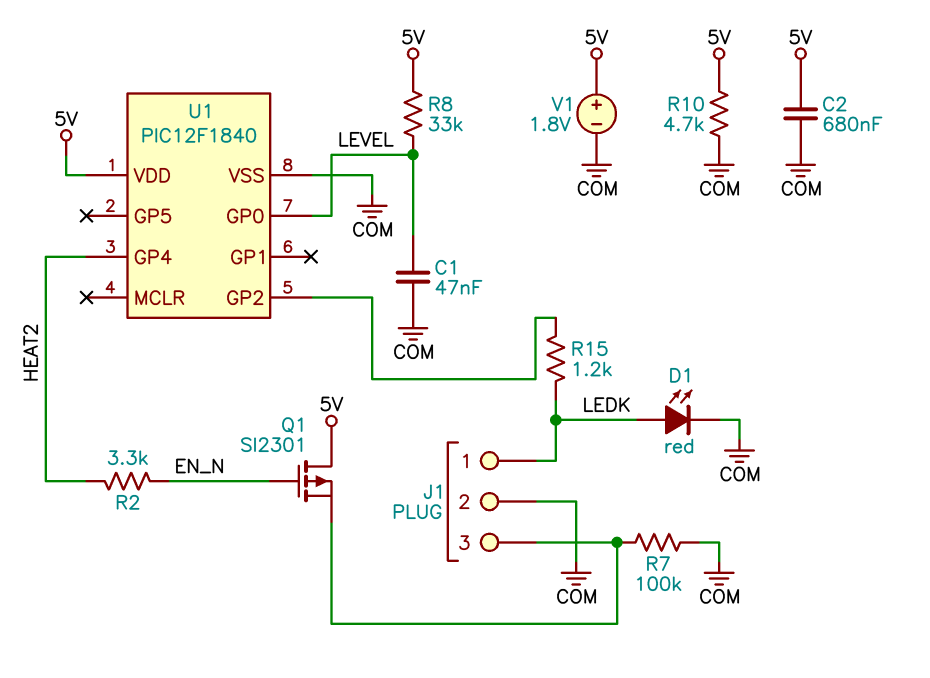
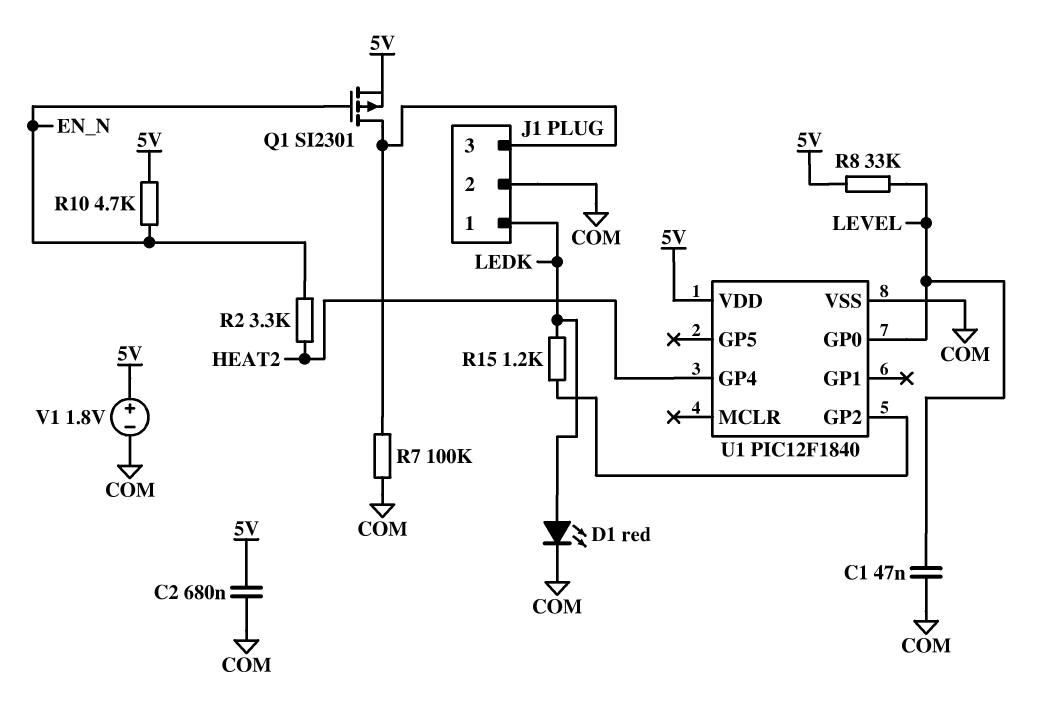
Q1: PMOS SI2301 (G EN_N, D 5V, S J1/3) -> PMOS SI2301 (G EN_N, D J1/3, S 5V)
R10: 4.7k (5V, COM) -> 4.7k (5V, EN_N)

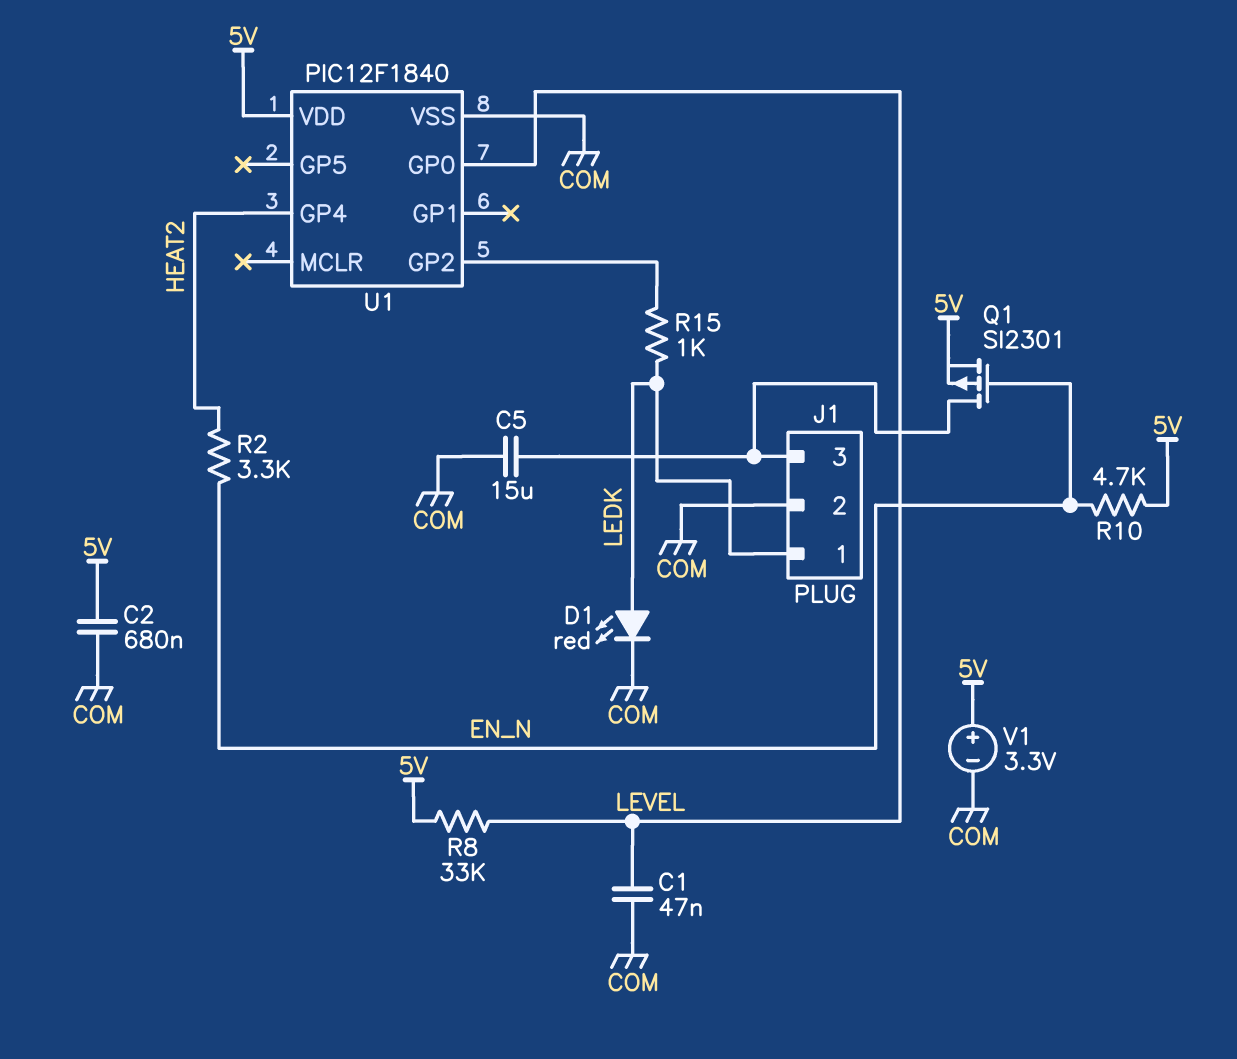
C5: none -> 15uF (COM, J1/3)
R7: 100k (COM, J1/3) -> none
R15: 1.2k (LEDK, U1/GP2) -> 1k (LEDK, U1/GP2)
V1: 1.8V (plus 5V, minus COM) -> 3.3V (plus 5V, minus COM)

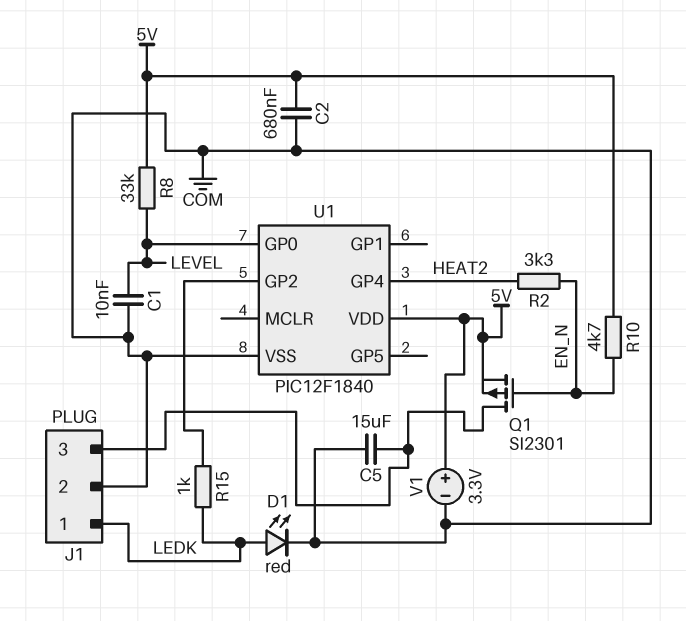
C1: 47nF (COM, LEVEL) -> 10nF (COM, LEVEL)

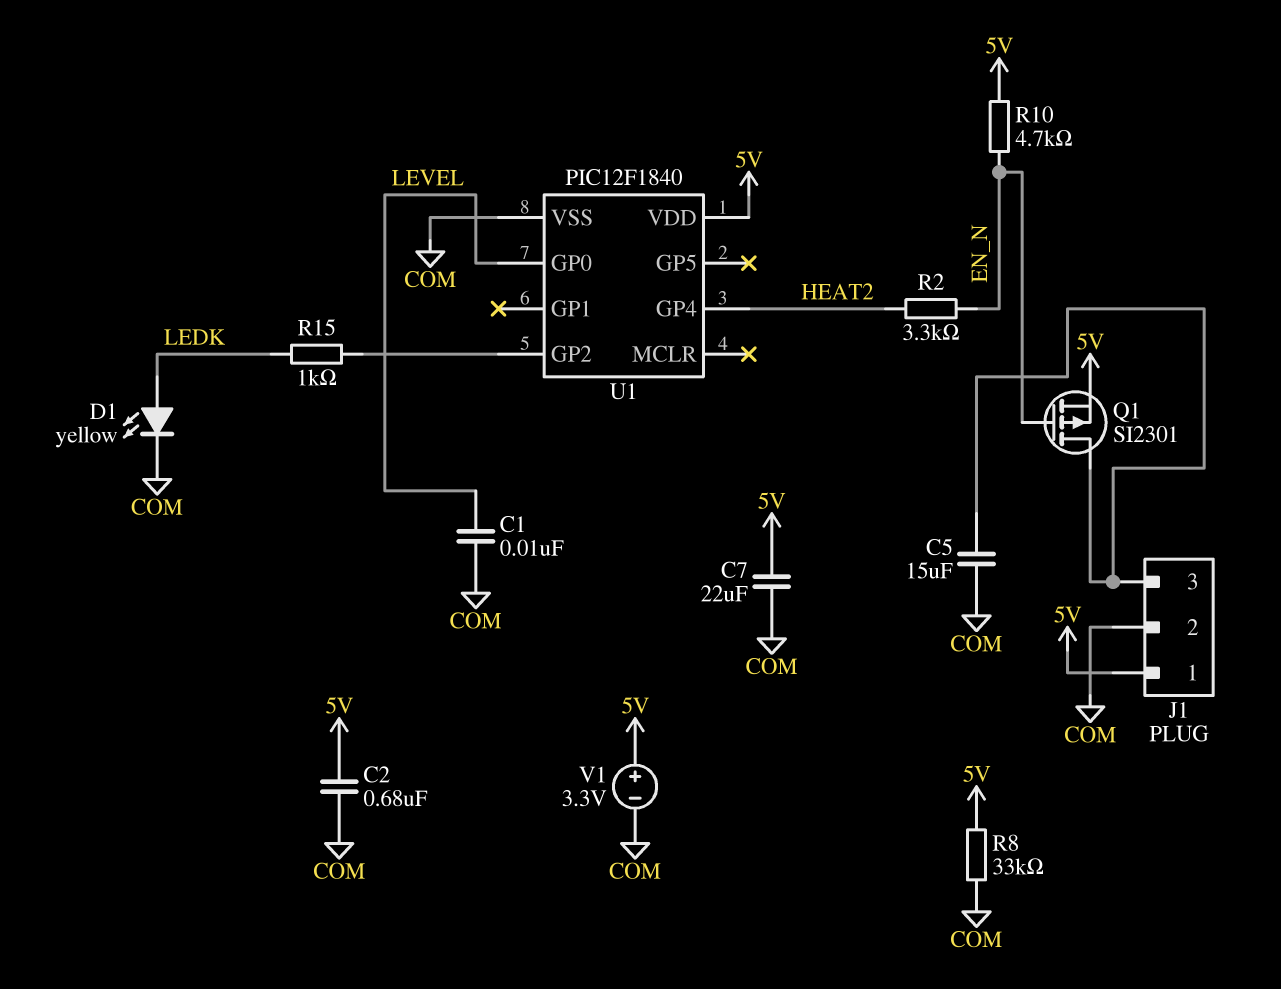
C7: none -> 22uF (5V, COM)
D1: LED red (A LEDK, K COM) -> LED yellow (A LEDK, K COM)
J1 pin 1: LEDK -> 5V
R8: 33k (5V, LEVEL) -> 33k (5V, COM)

